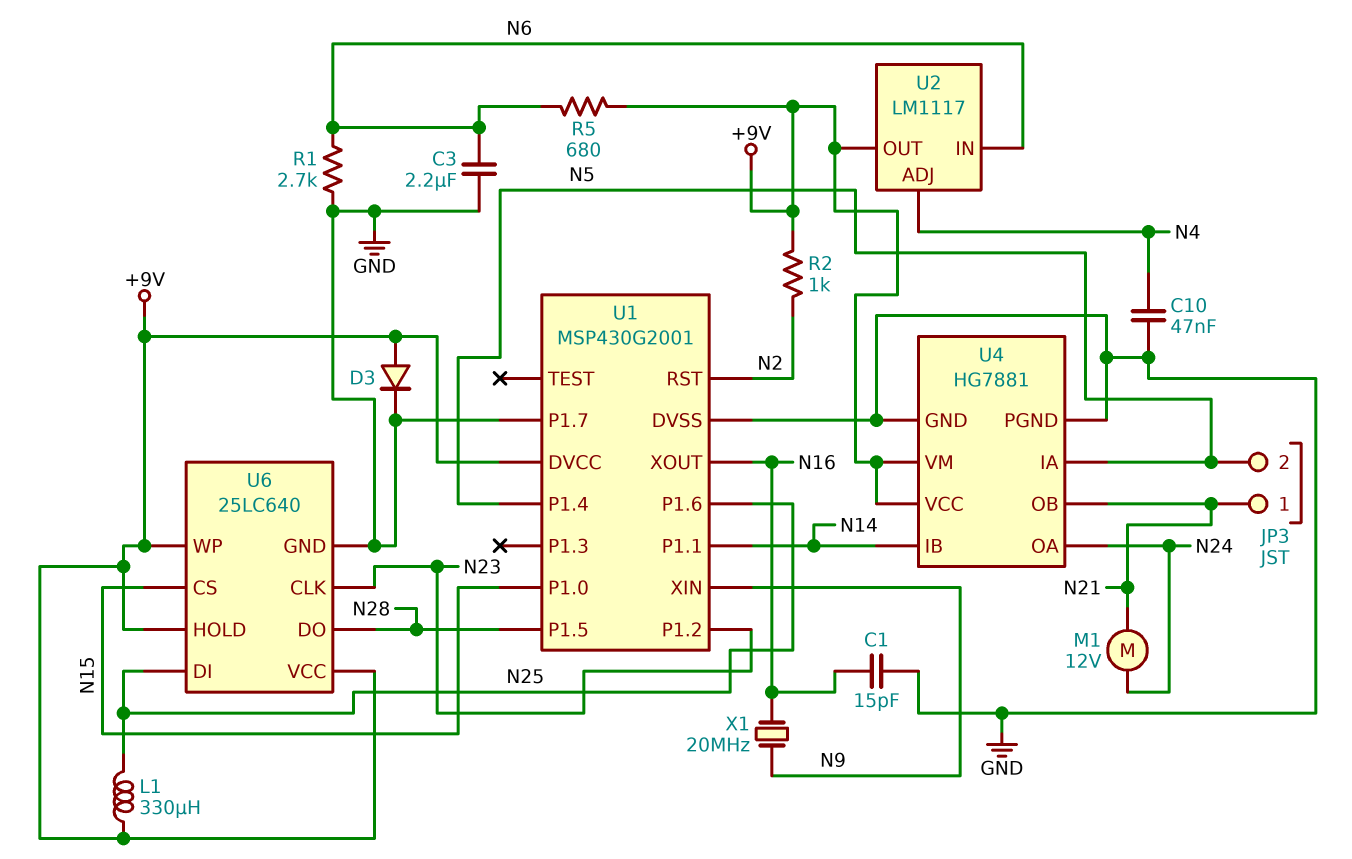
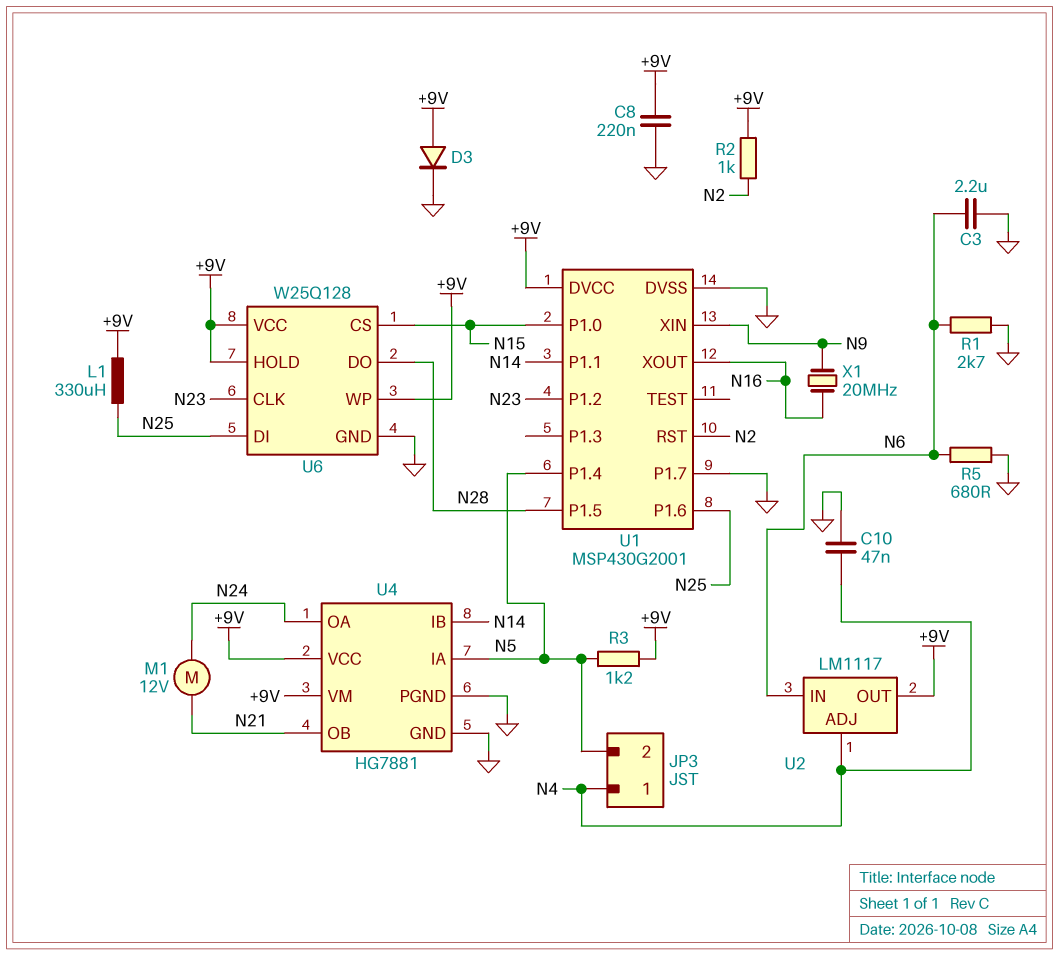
C1: 15pF (GND, N16) -> none
C8: none -> 220nF (+9V, GND)
JP3 pin 1: N21 -> N4
R3: none -> 1.2k (+9V, N5)
R5: 680 (+9V, N6) -> 680 (GND, N6)
U6: 25LC640 -> W25Q128

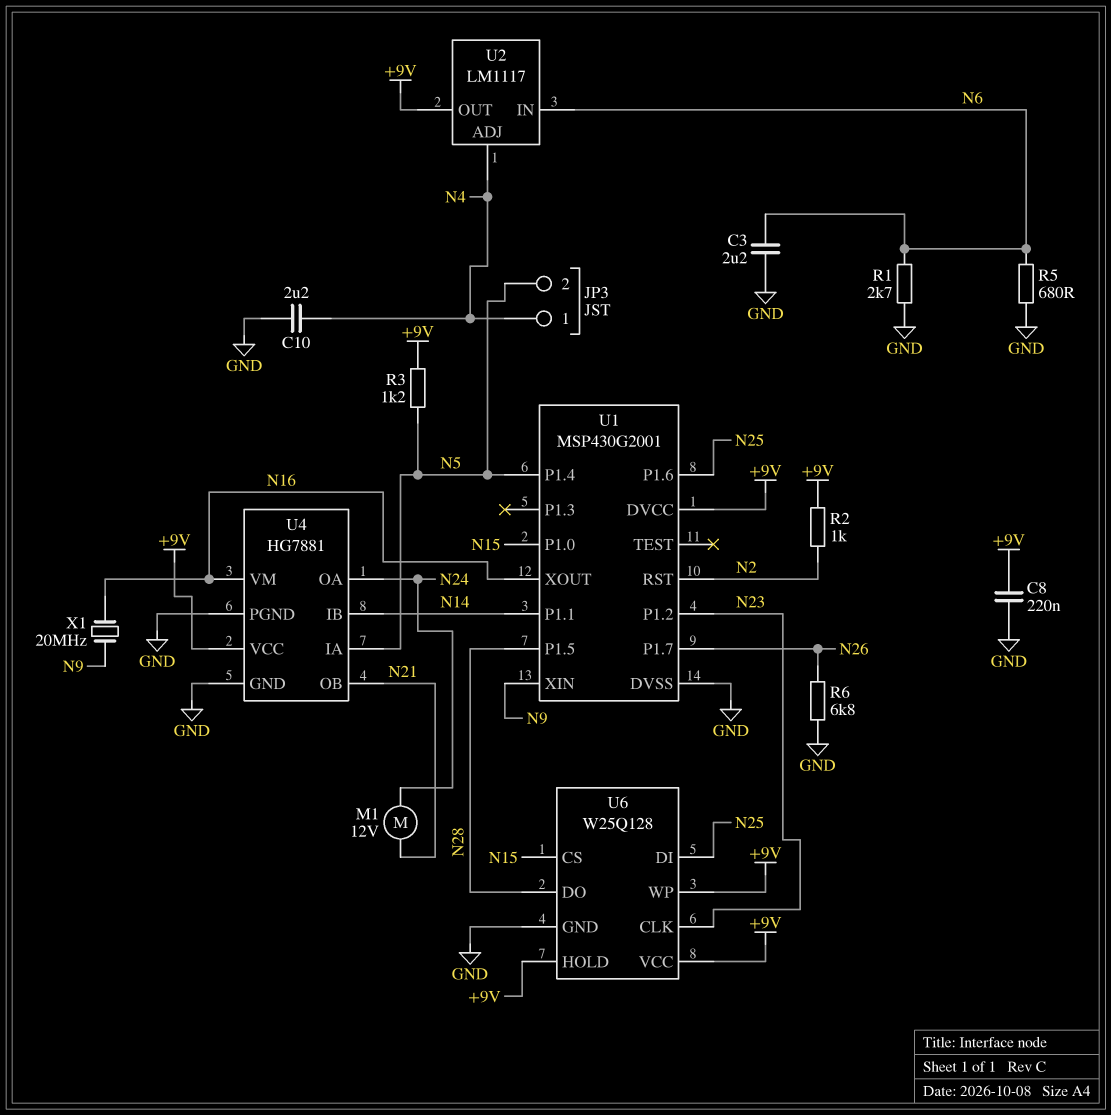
C10: 47nF (GND, N4) -> 2.2uF (GND, N4)
D3: diode (A +9V, K GND) -> none
L1: 330uH (+9V, N25) -> none
R6: none -> 6.8k (GND, N26)
U1 pin P1.7: GND -> N26
U4 pin VM: +9V -> N16

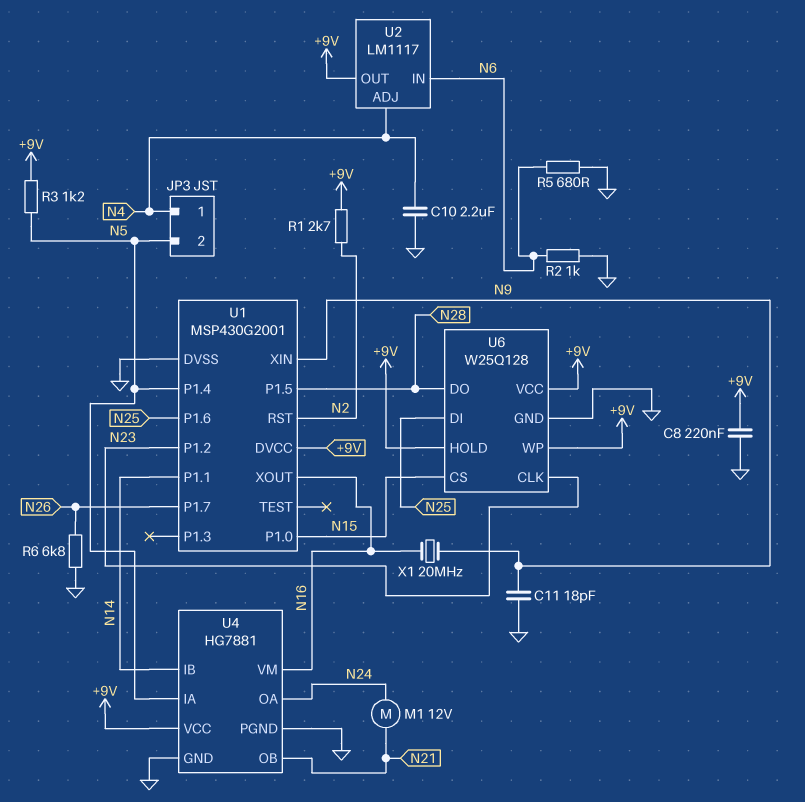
C3: 2.2uF (GND, N6) -> none
C11: none -> 18pF (GND, N9)
R1: 2.7k (GND, N6) -> 2.7k (+9V, N2)
R2: 1k (+9V, N2) -> 1k (GND, N6)

